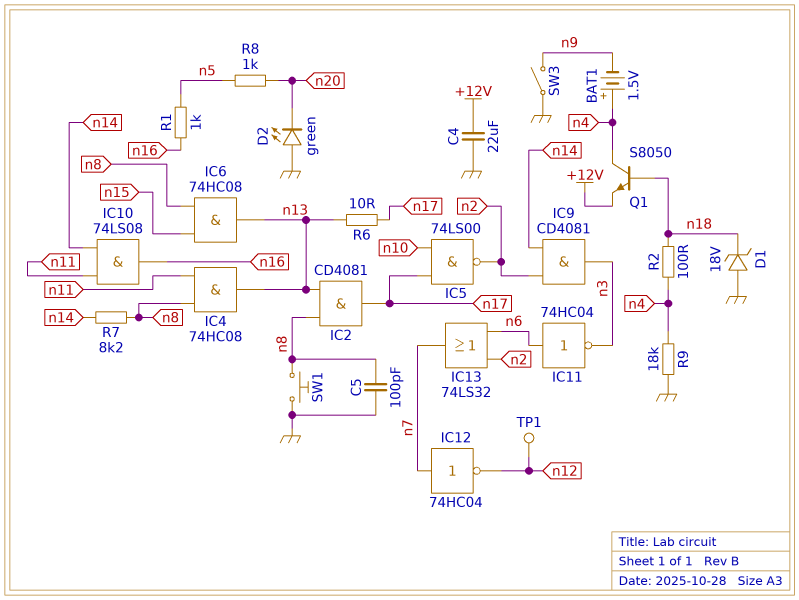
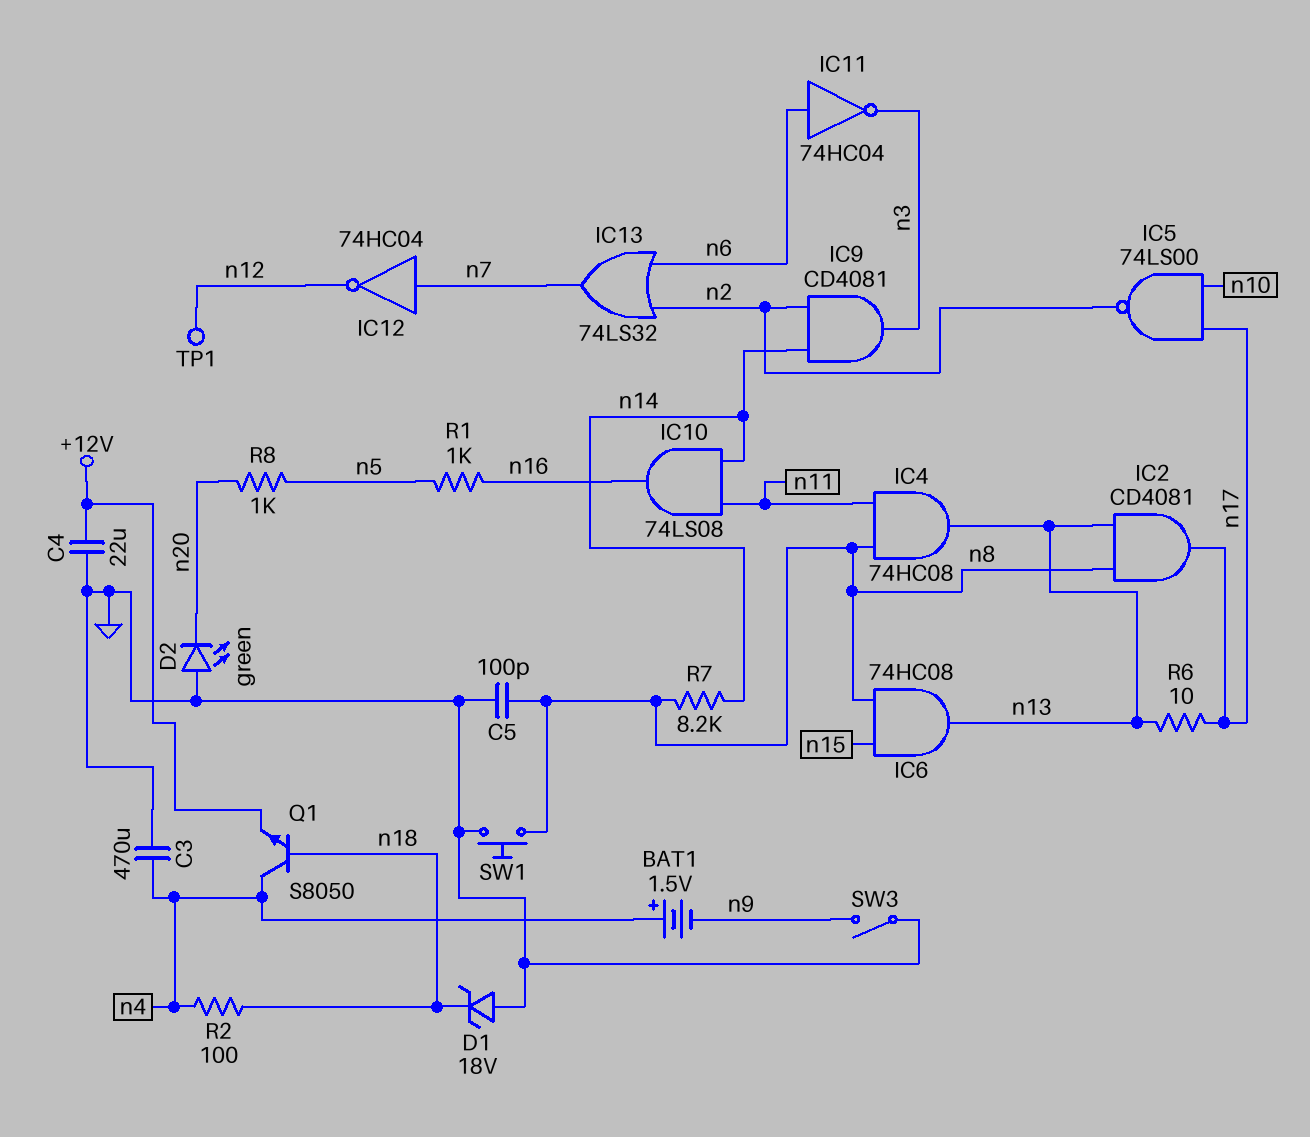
C3: none -> 470uF (GND, n4)
R9: 18k (GND, n4) -> none

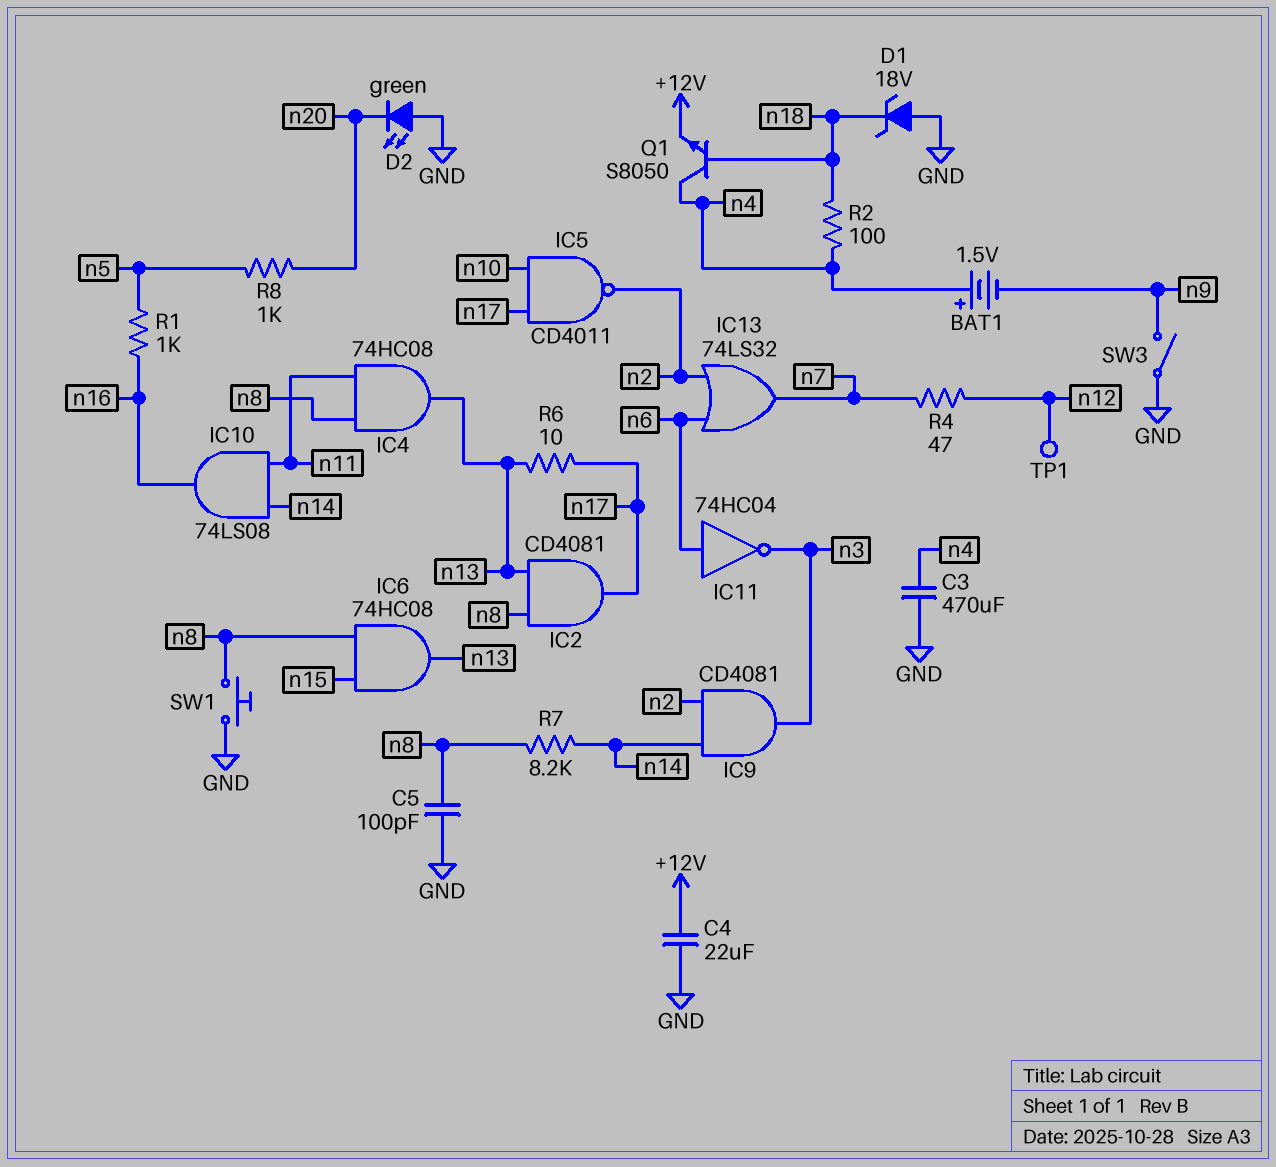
IC5: NAND 74LS00 (in n10, in n17, out n2) -> NAND CD4011 (in n10, in n17, out n2)
IC12: NOT 74HC04 (in n7, out n12) -> none
R4: none -> 47 (n7, n12)

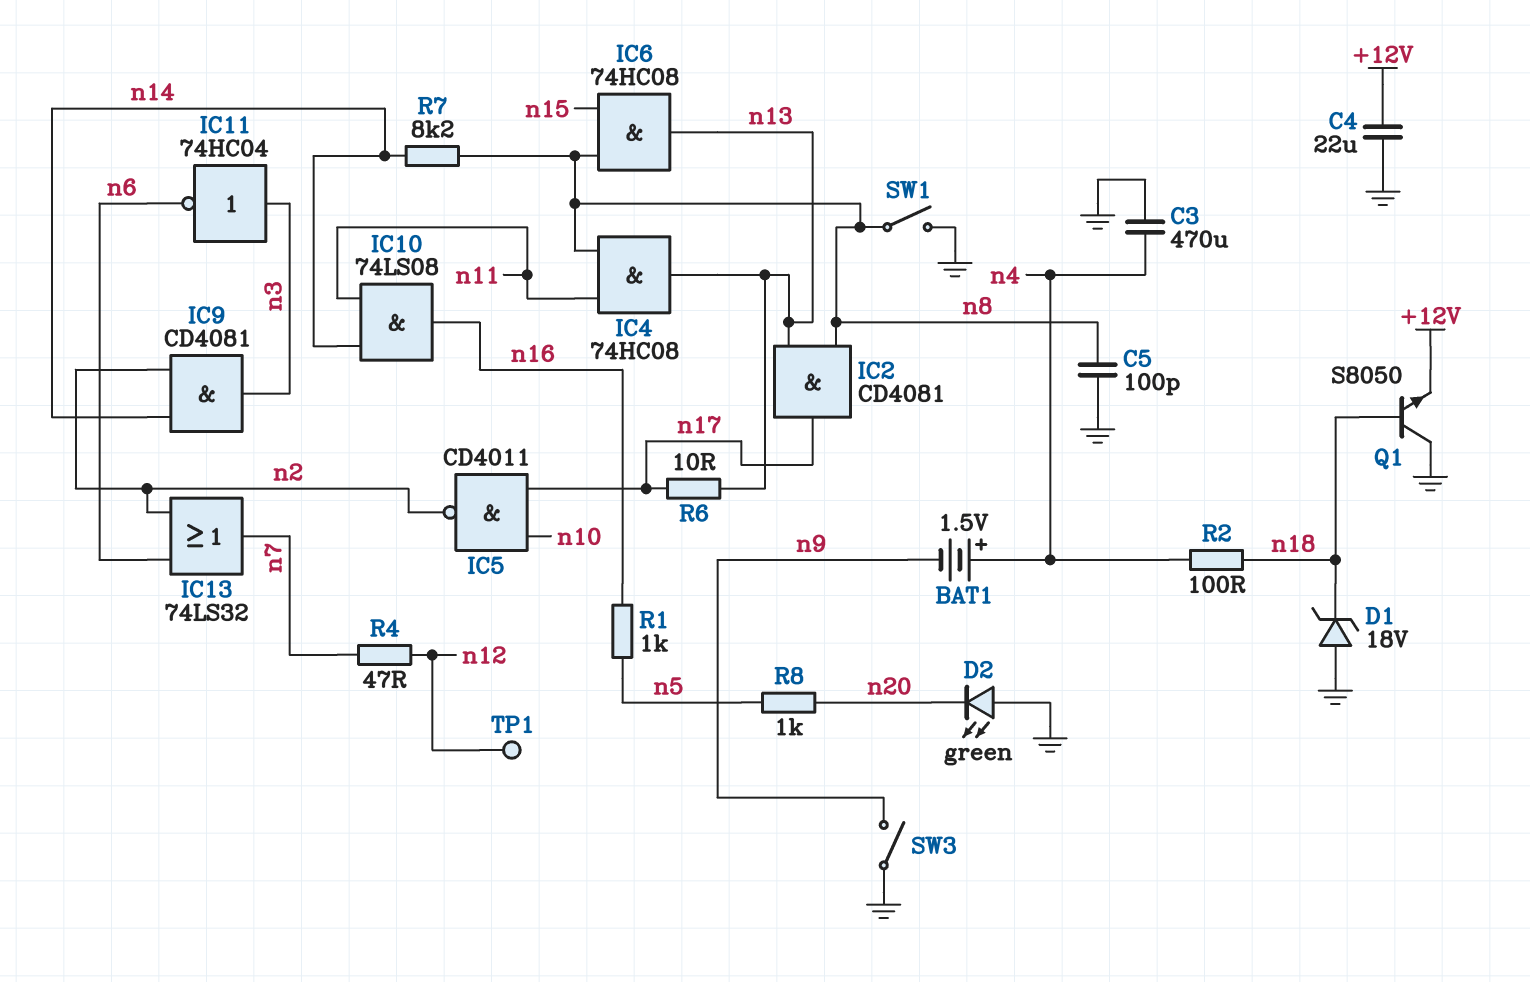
IC11: NOT 74HC04 (in n6, out n3) -> NOT 74HC04 (in n3, out n6)
Q1: NPN S8050 (B n18, C n4, E +12V) -> NPN S8050 (B n18, C GND, E +12V)
SW1: button (GND, n8) -> switch (GND, n8)

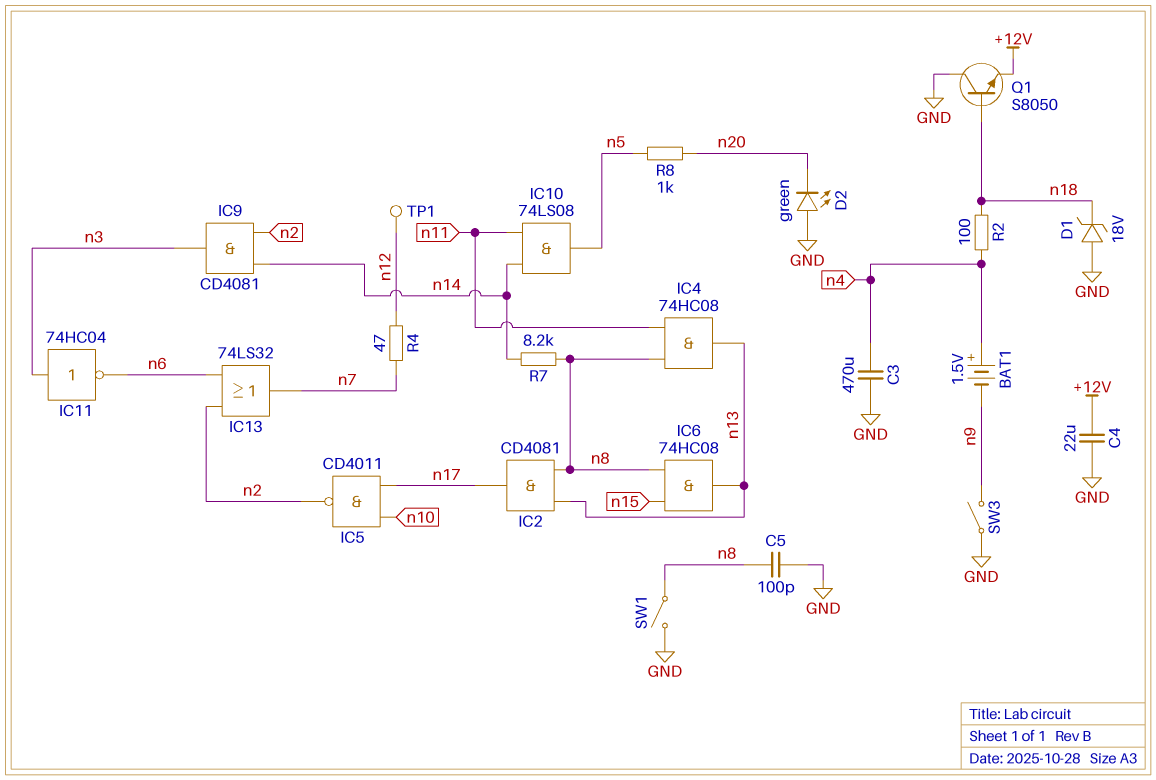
IC10: AND 74LS08 (in n11, in n14, out n16) -> AND 74LS08 (in n11, in n14, out n5)
R1: 1k (n5, n16) -> none
R6: 10 (n13, n17) -> none

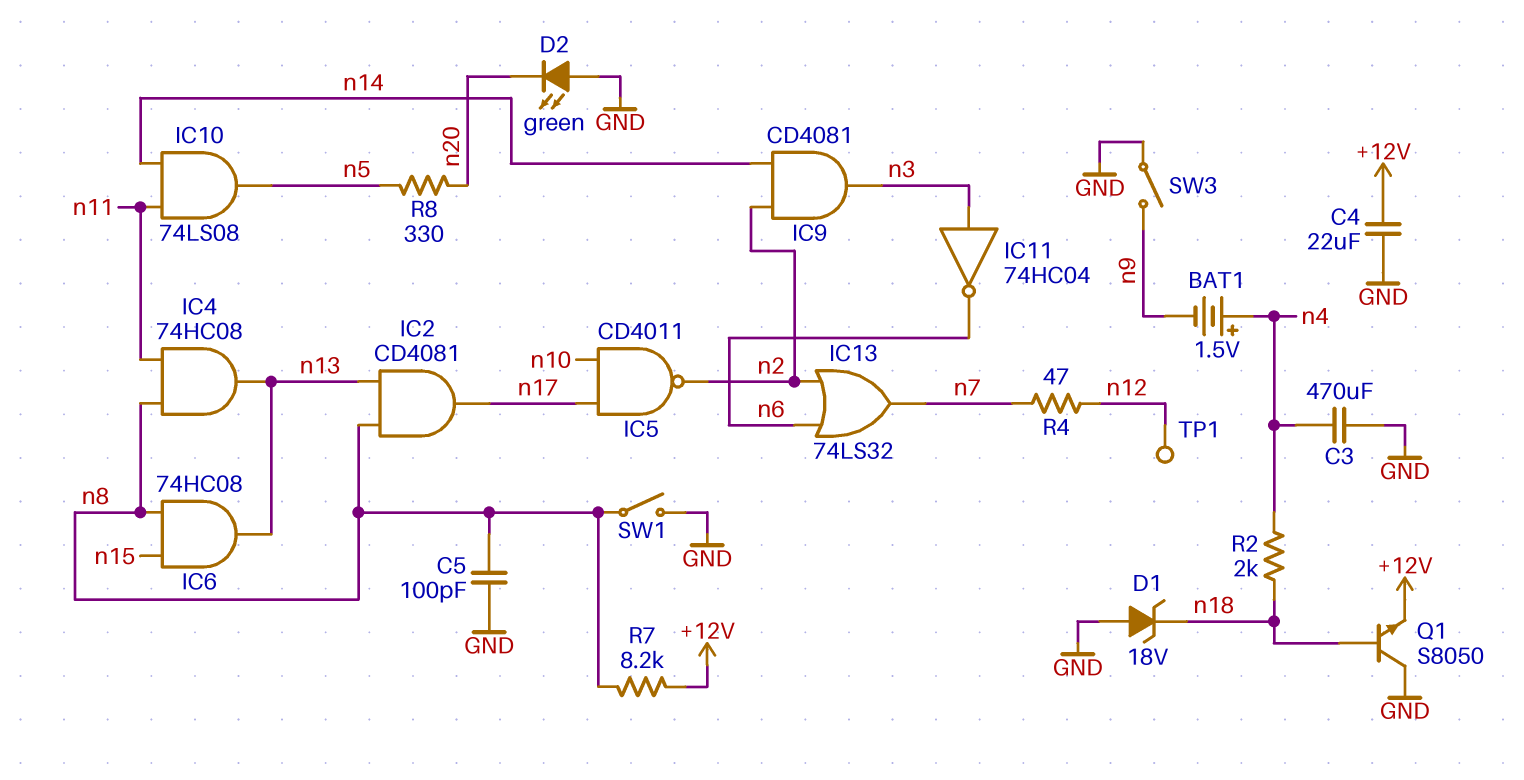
R2: 100 (n4, n18) -> 2k (n4, n18)
R7: 8.2k (n8, n14) -> 8.2k (+12V, n8)
R8: 1k (n5, n20) -> 330 (n5, n20)

